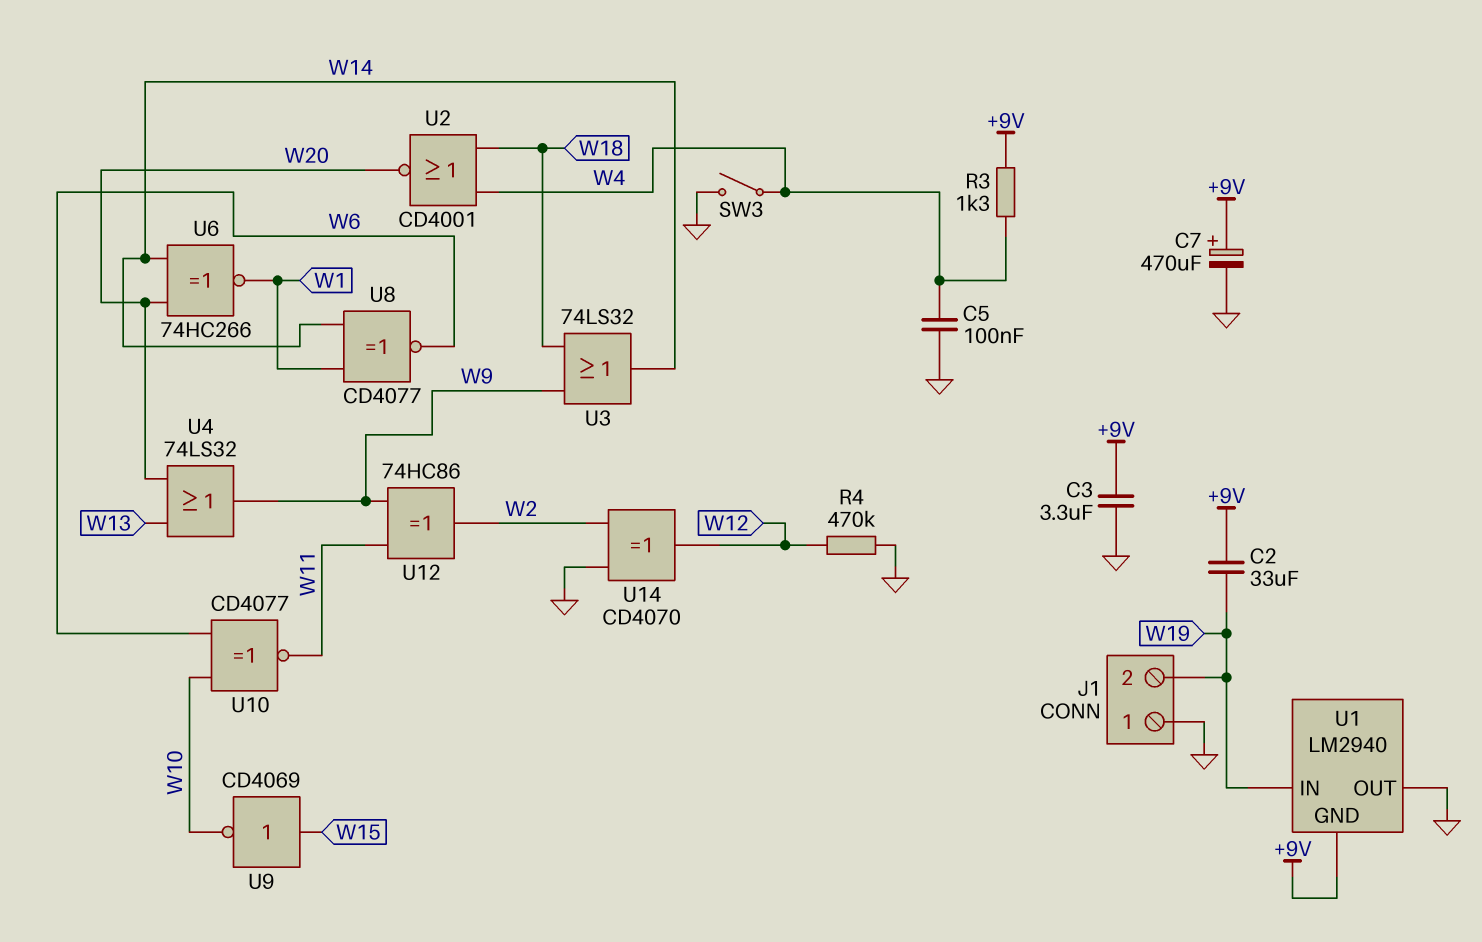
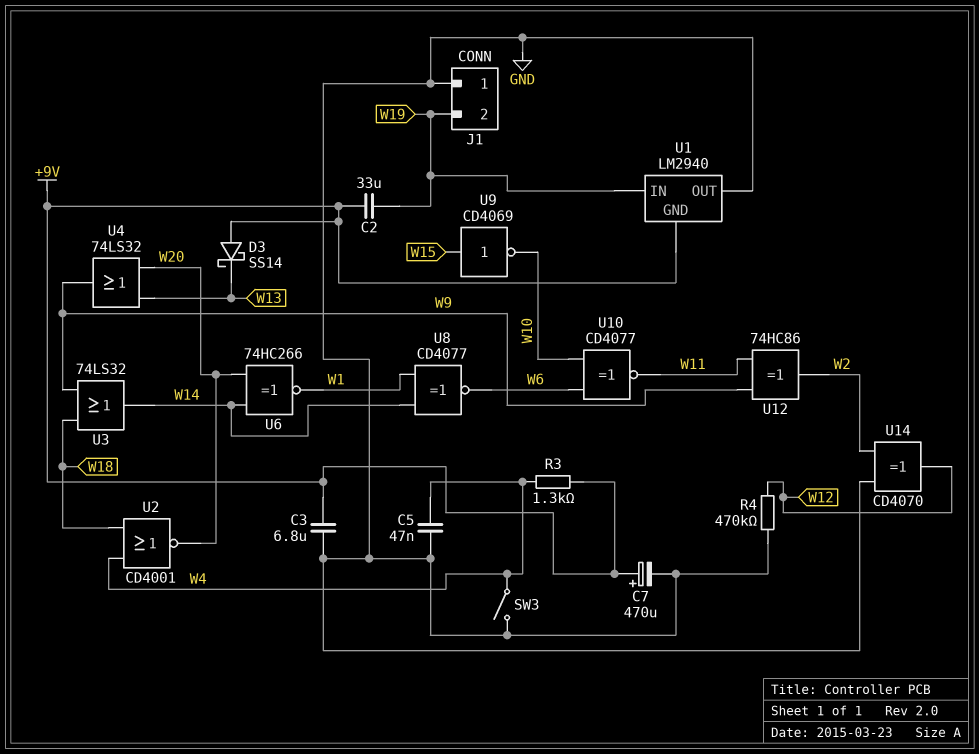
C3: 3.3uF (+9V, GND) -> 6.8uF (+9V, GND)
C5: 100nF (GND, W4) -> 47nF (GND, W4)
D3: none -> schottky SS14 (A +9V, K W13)

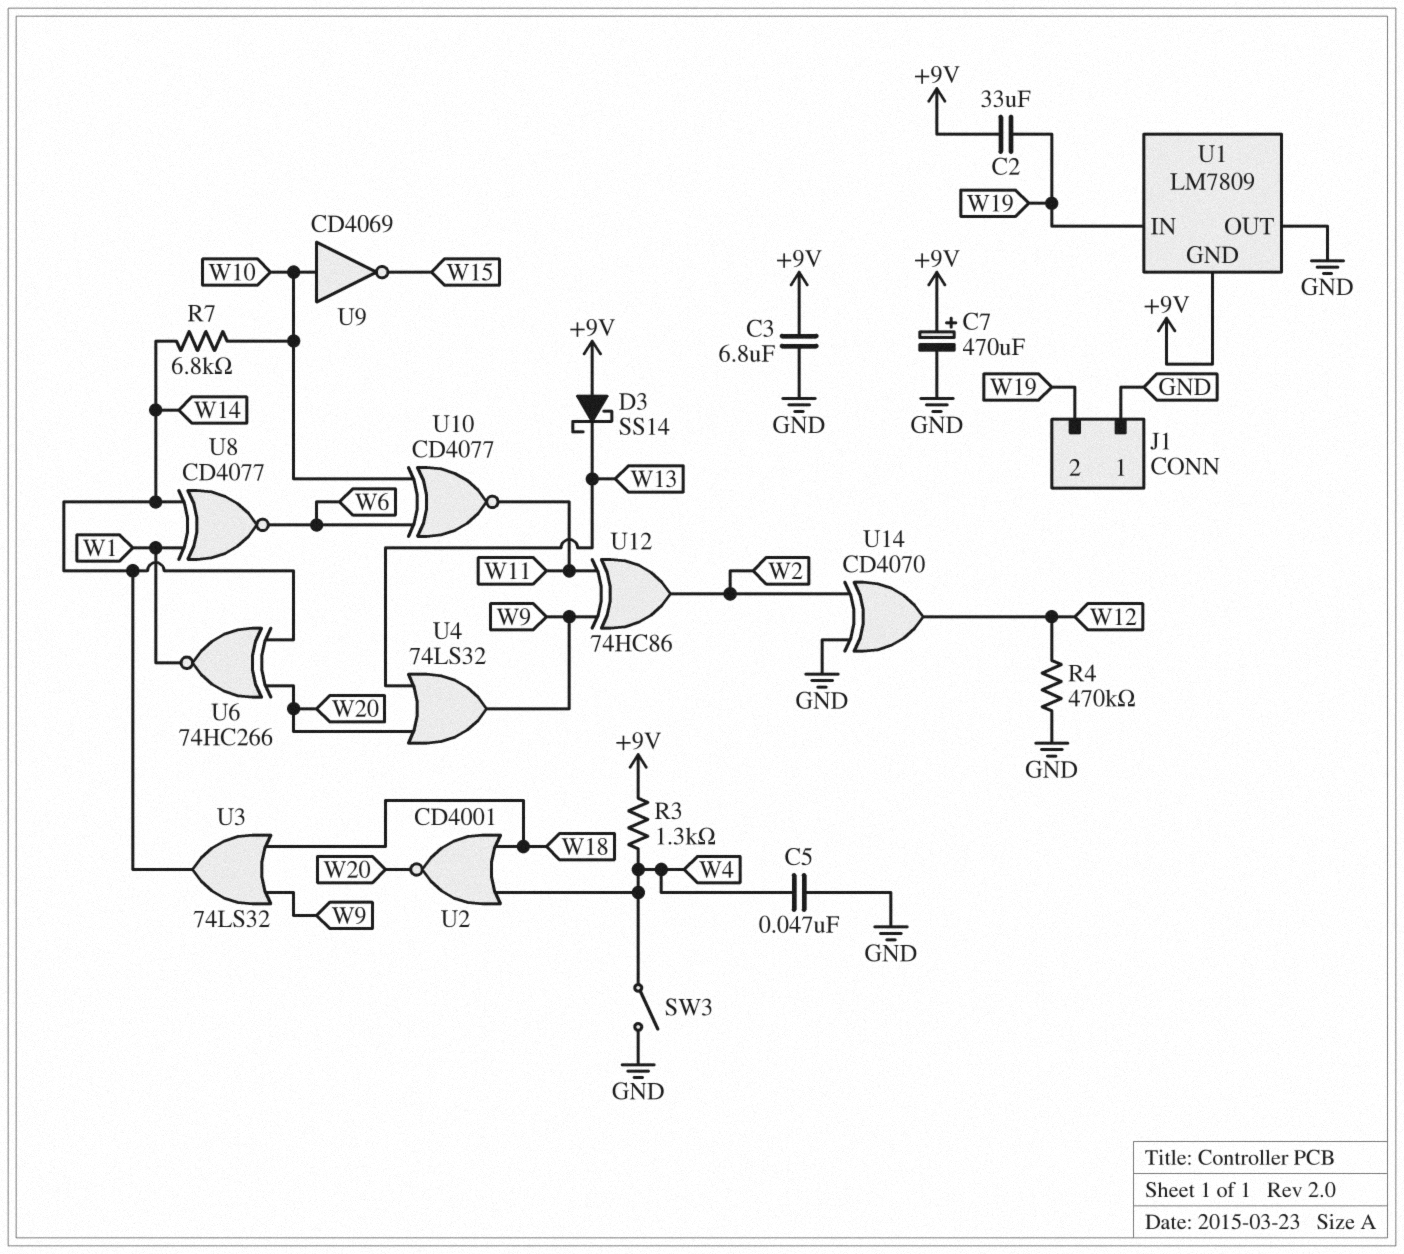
R7: none -> 6.8k (W10, W14)
U1: LM2940 -> LM7809
U9: NOT CD4069 (in W15, out W10) -> NOT CD4069 (in W10, out W15)

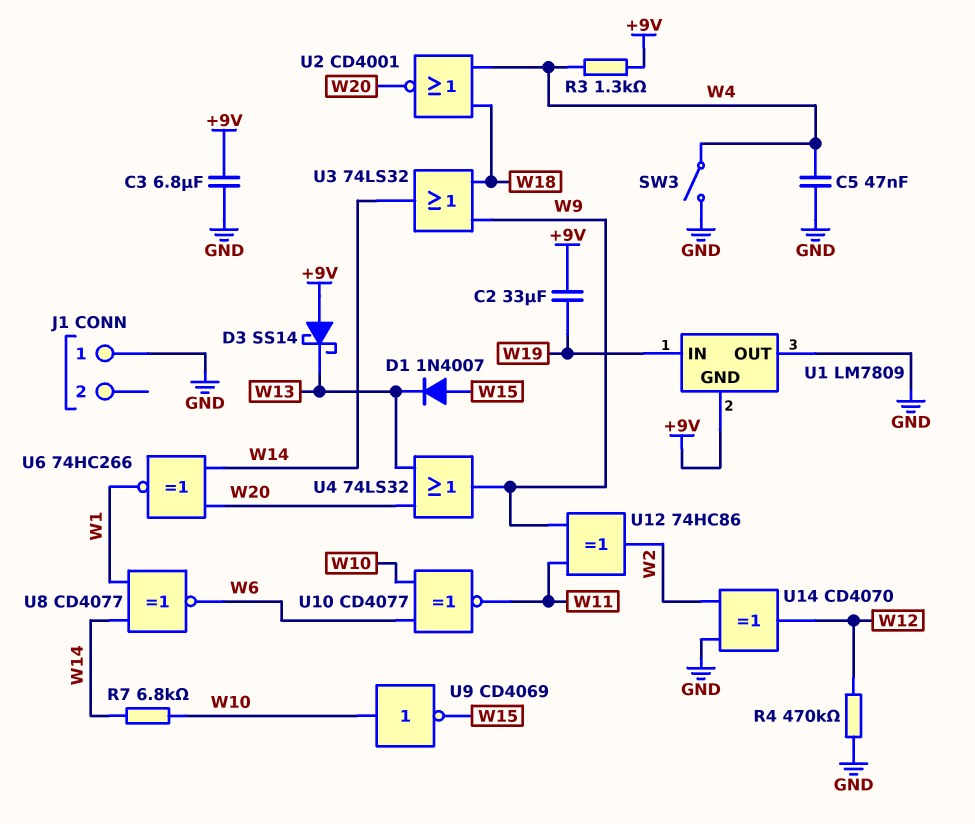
C7: 470uF (plus +9V, minus GND) -> none
D1: none -> diode 1N4007 (A W15, K W13)
J1 pin 2: W19 -> none

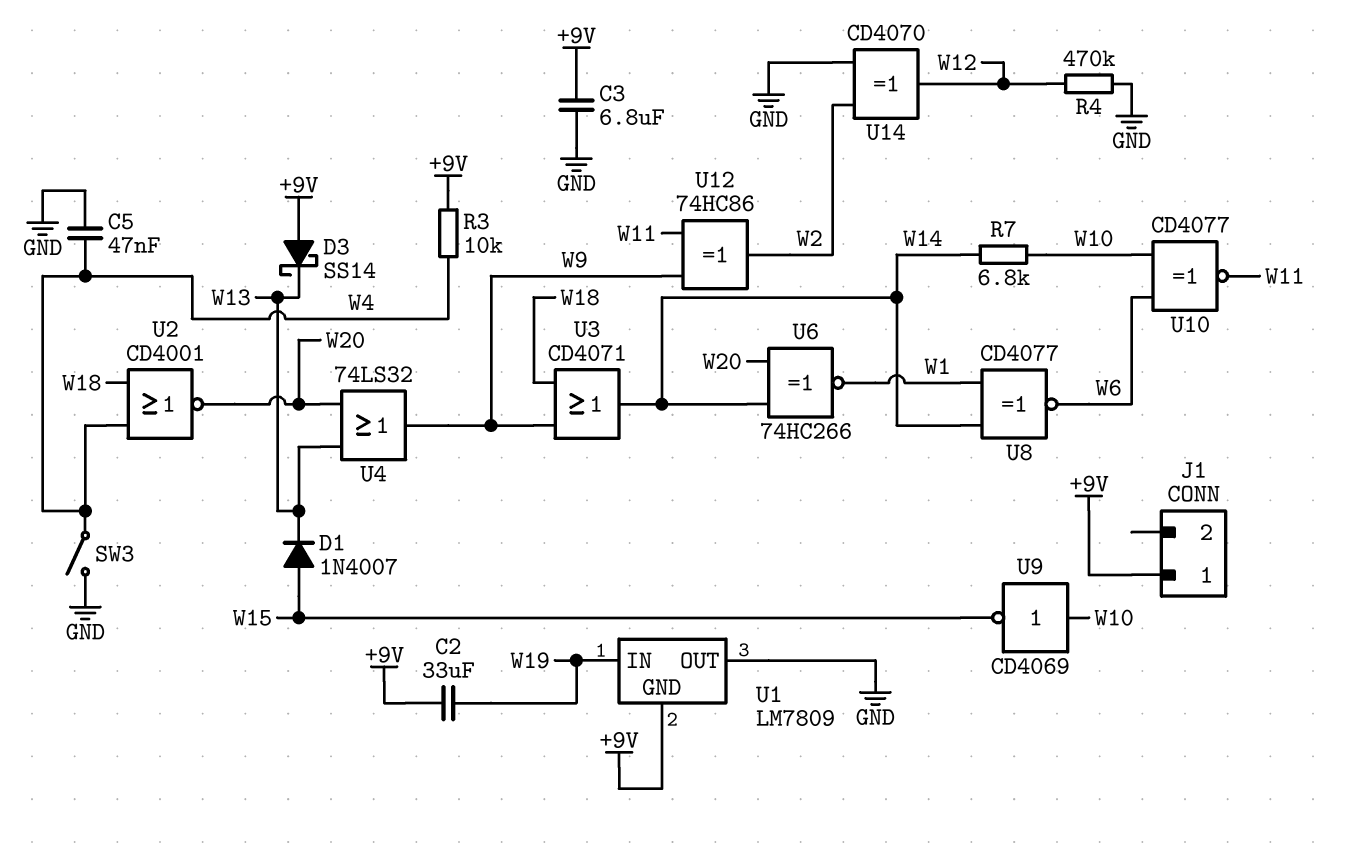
J1 pin 1: GND -> +9V
R3: 1.3k (+9V, W4) -> 10k (+9V, W4)
U3: OR 74LS32 (in W9, in W18, out W14) -> OR CD4071 (in W9, in W18, out W14)

